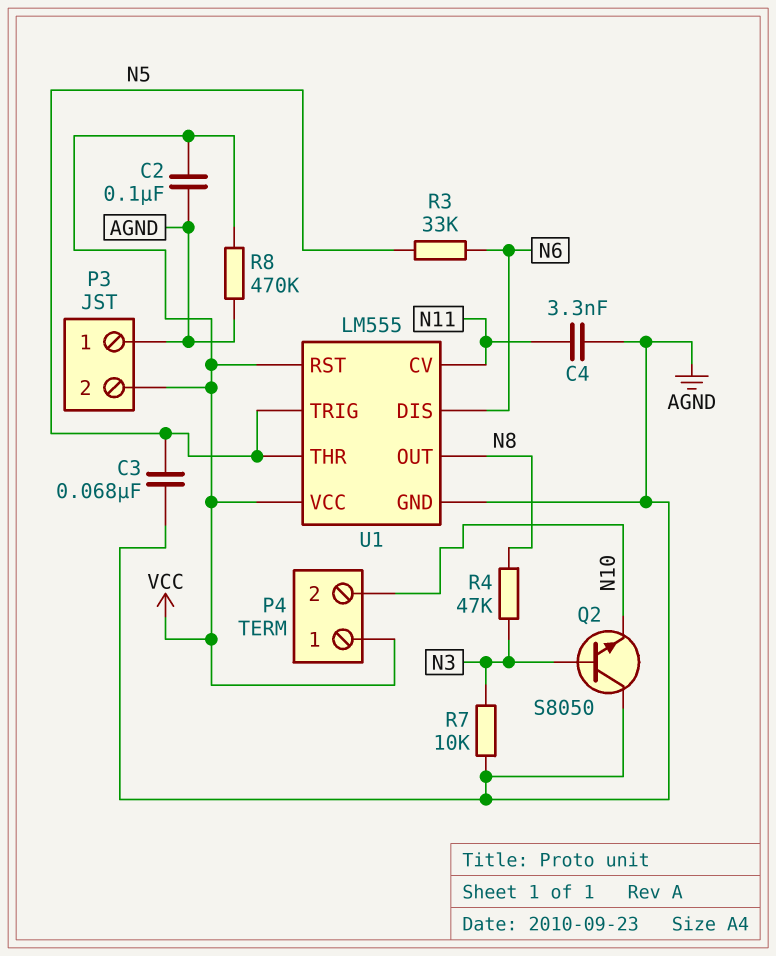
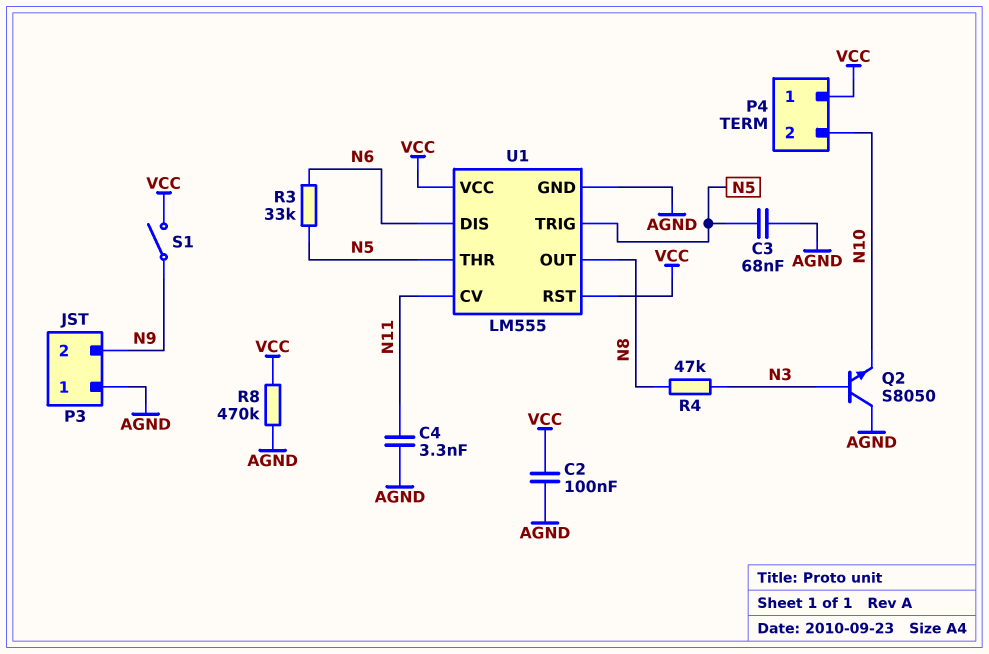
P3 pin 2: VCC -> N9
R7: 10k (AGND, N3) -> none
S1: none -> switch (N9, VCC)

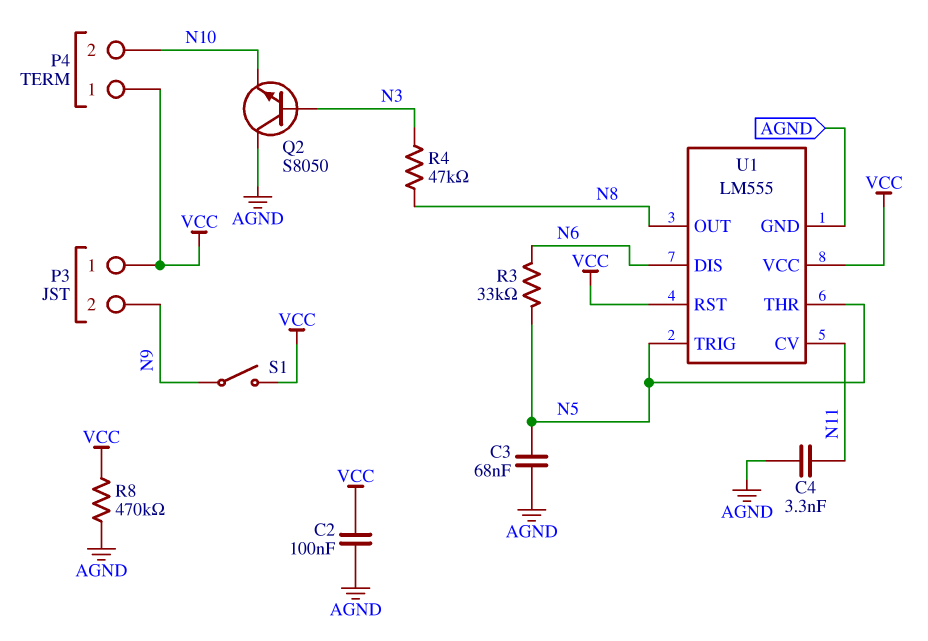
P3 pin 1: AGND -> VCC

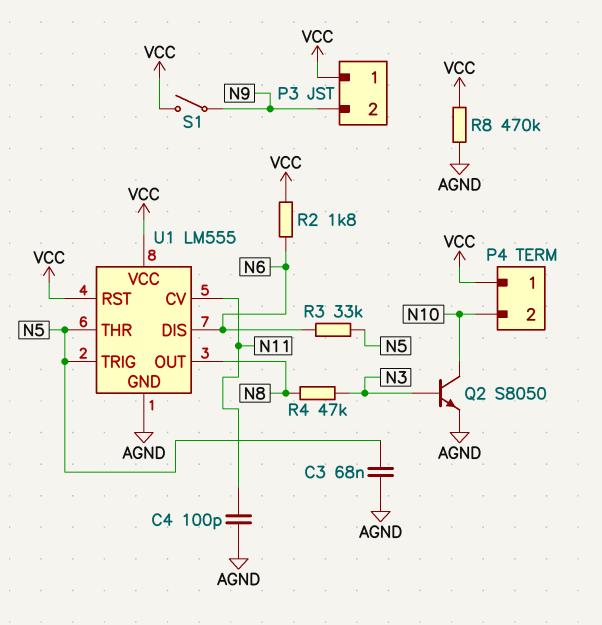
C2: 100nF (AGND, VCC) -> none
C4: 3.3nF (AGND, N11) -> 100pF (AGND, N11)
Q2: NPN S8050 (B N3, C AGND, E N10) -> NPN S8050 (B N3, C N10, E AGND)
R2: none -> 1.8k (N6, VCC)

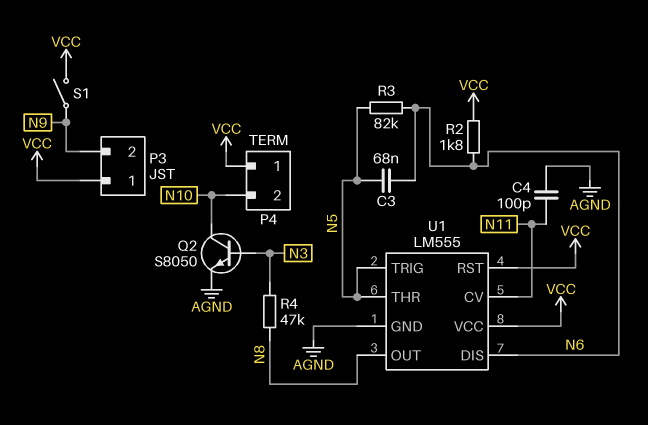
C3: 68nF (AGND, N5) -> 68nF (N5, N6)
R3: 33k (N5, N6) -> 82k (N5, N6)
R8: 470k (AGND, VCC) -> none

